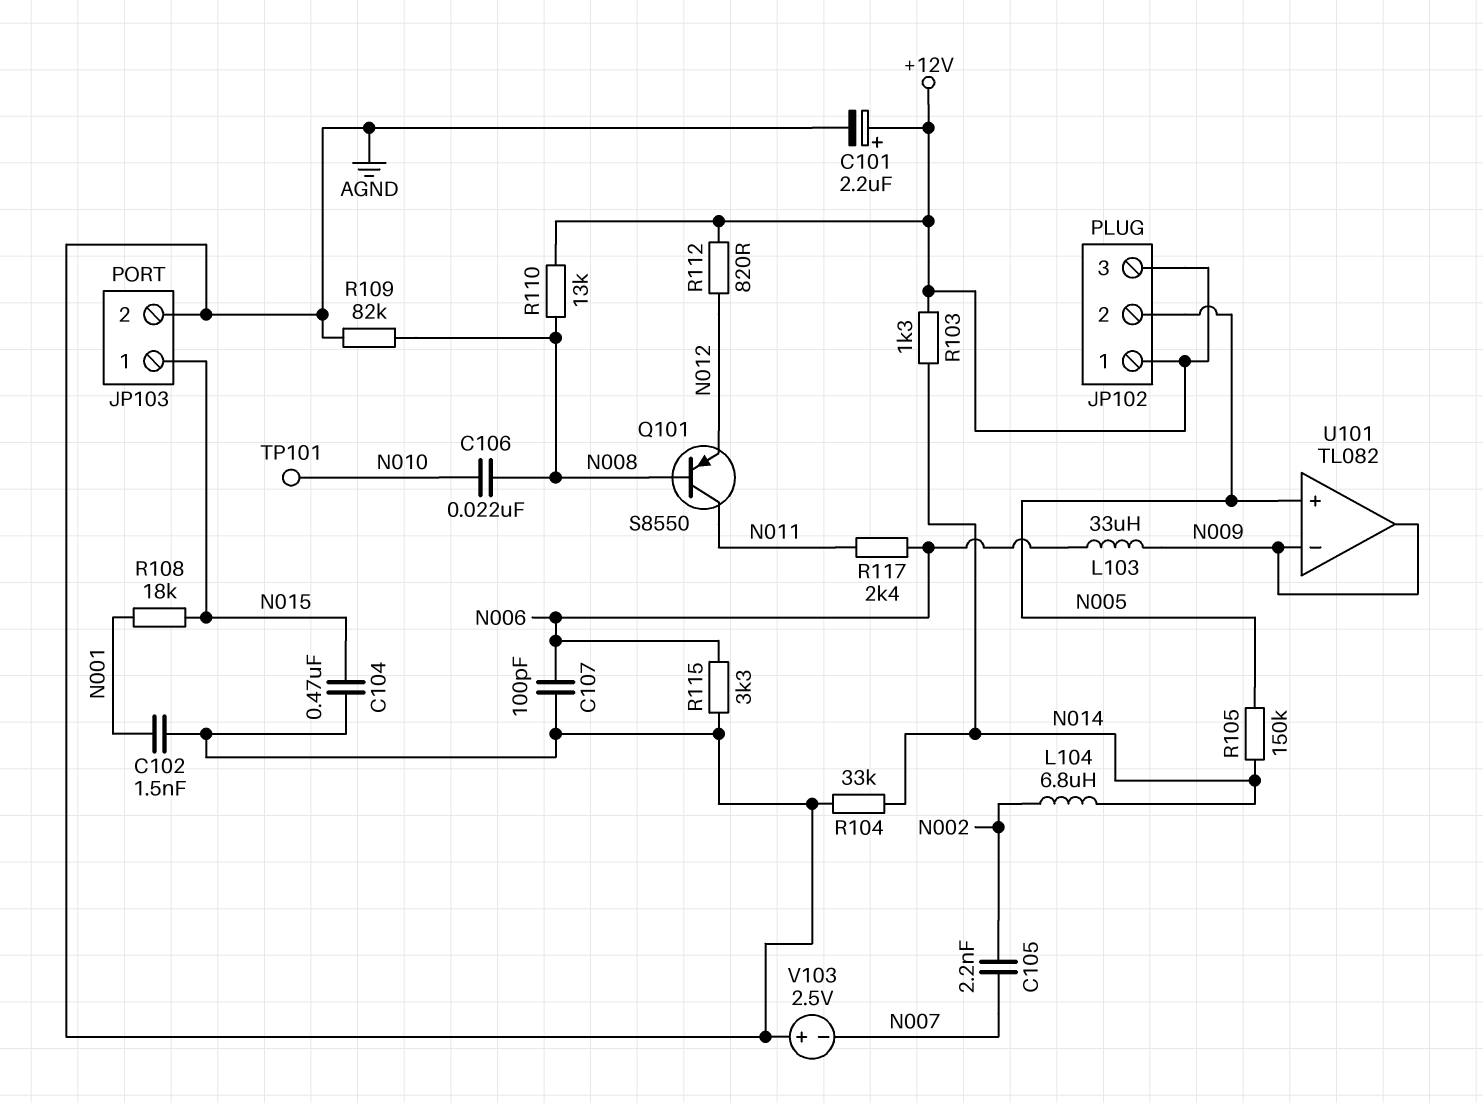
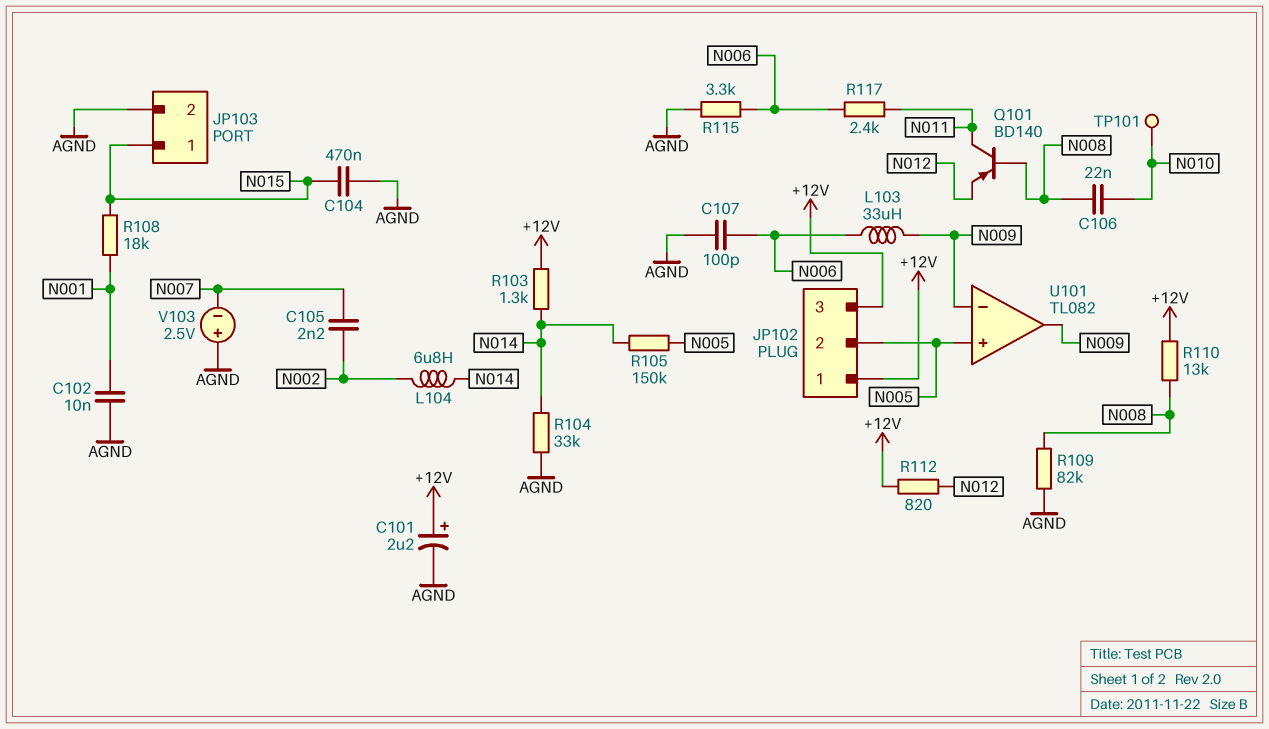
C102: 1.5nF (AGND, N001) -> 10nF (AGND, N001)
Q101: PNP S8550 (B N008, C N011, E N012) -> PNP BD140 (B N008, C N011, E N012)

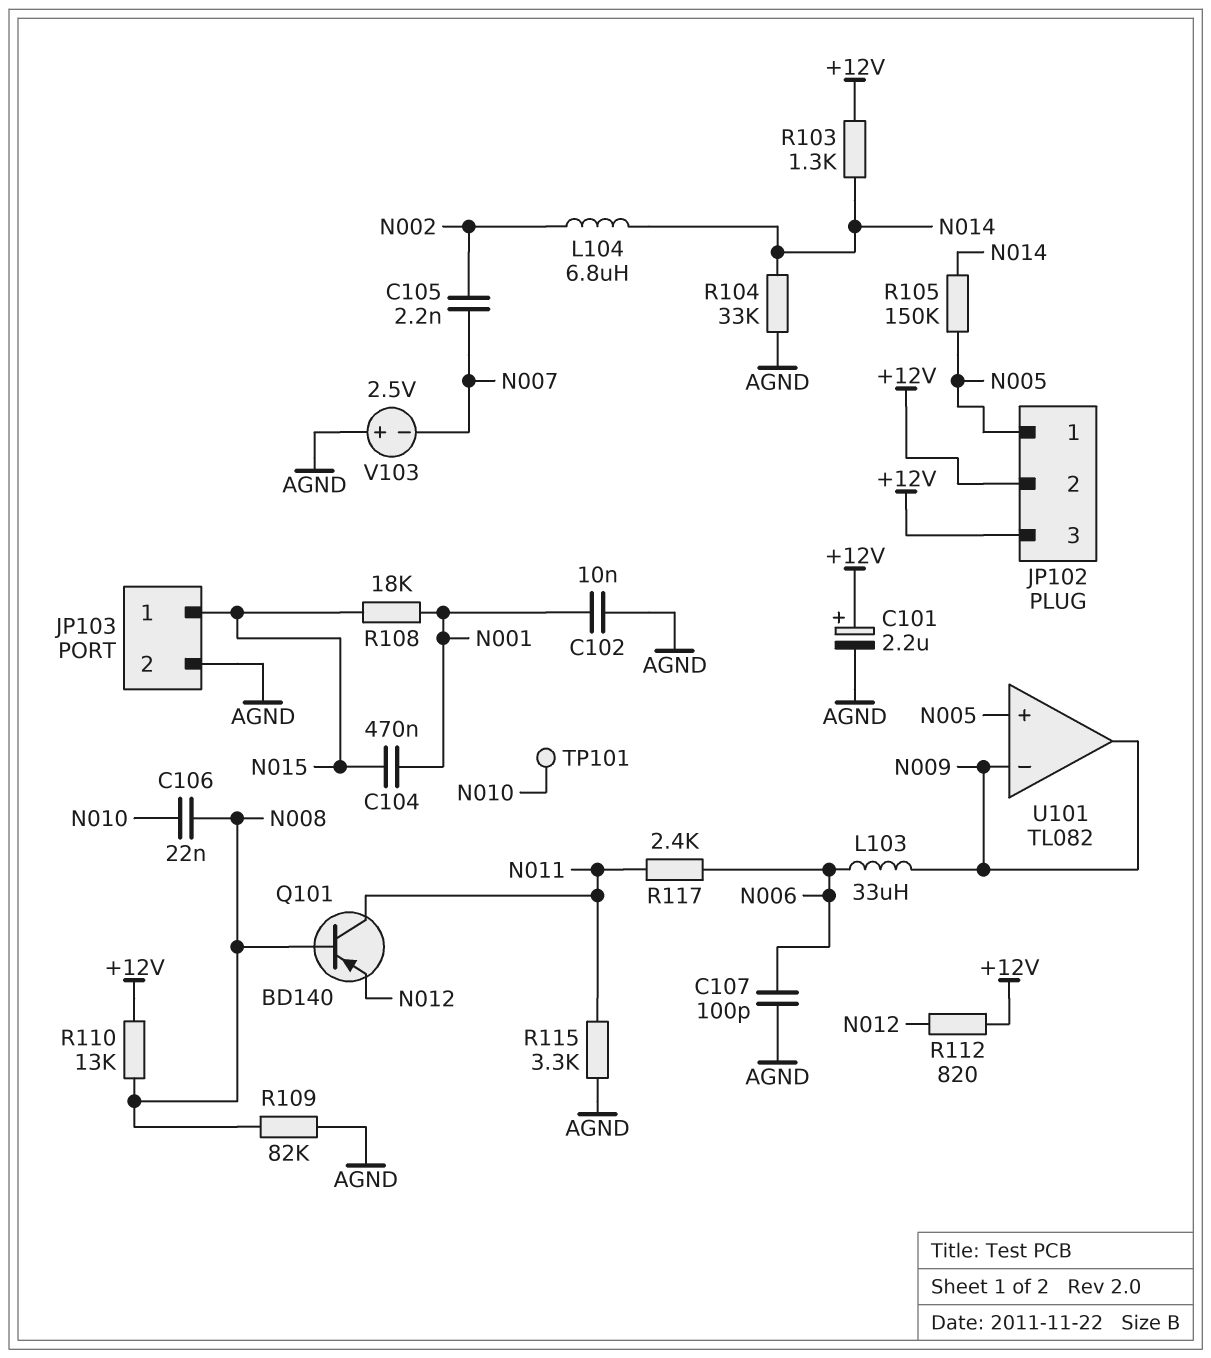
C104: 470nF (AGND, N015) -> 470nF (N001, N015)
JP102 pin 1: +12V -> N005
JP102 pin 2: N005 -> +12V
R115: 3.3k (AGND, N006) -> 3.3k (AGND, N011)

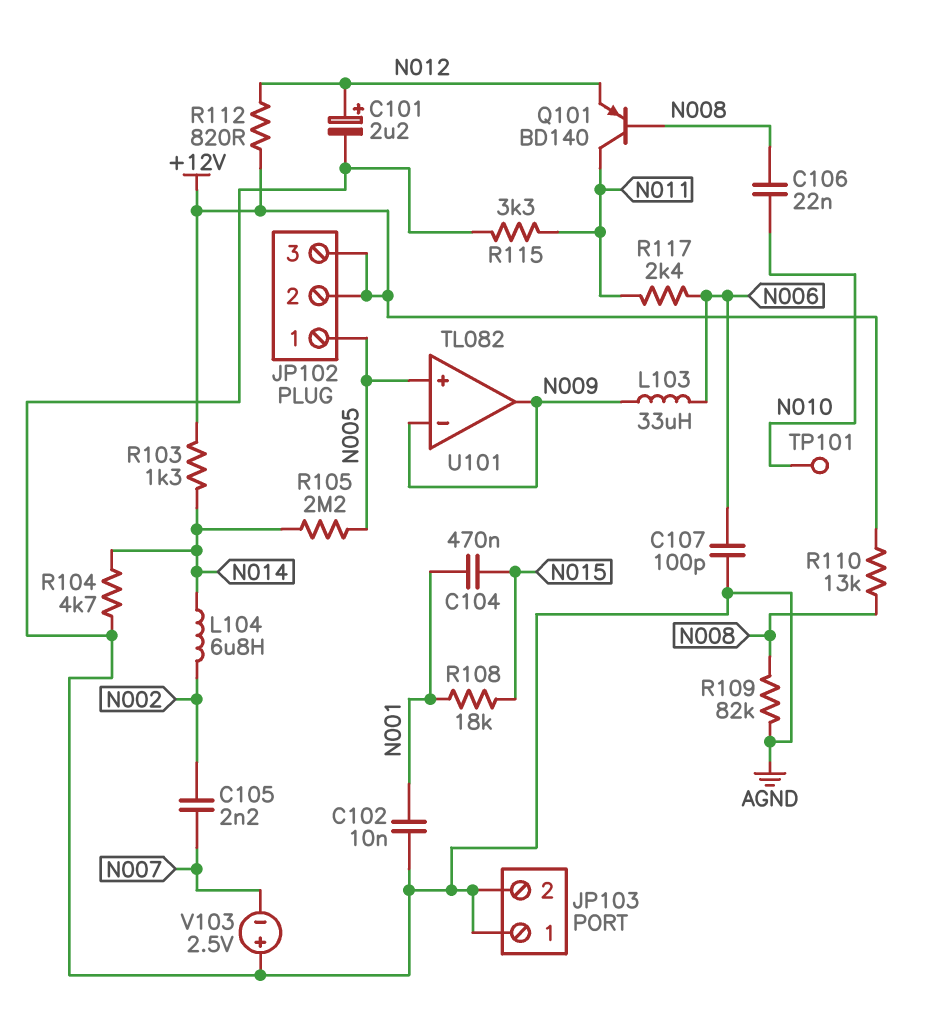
C101: 2.2uF (plus +12V, minus AGND) -> 2.2uF (plus N012, minus AGND)
JP103 pin 1: N015 -> AGND
R104: 33k (AGND, N014) -> 4.7k (AGND, N014)
R105: 150k (N005, N014) -> 2.2M (N005, N014)

